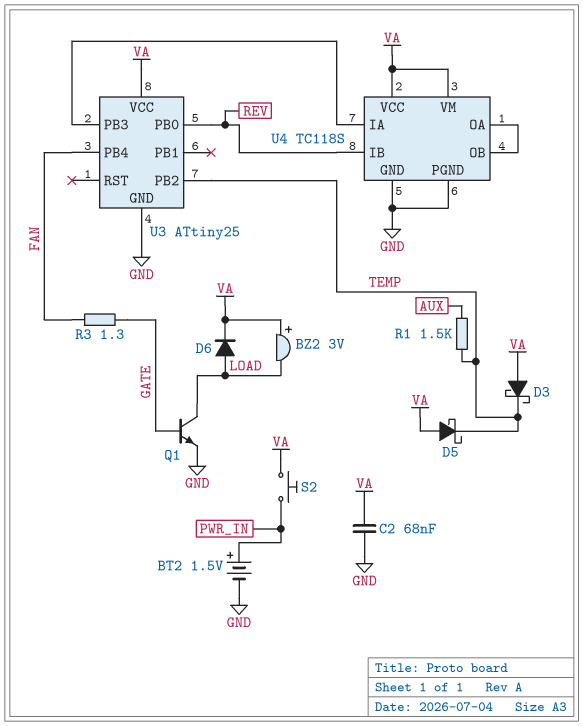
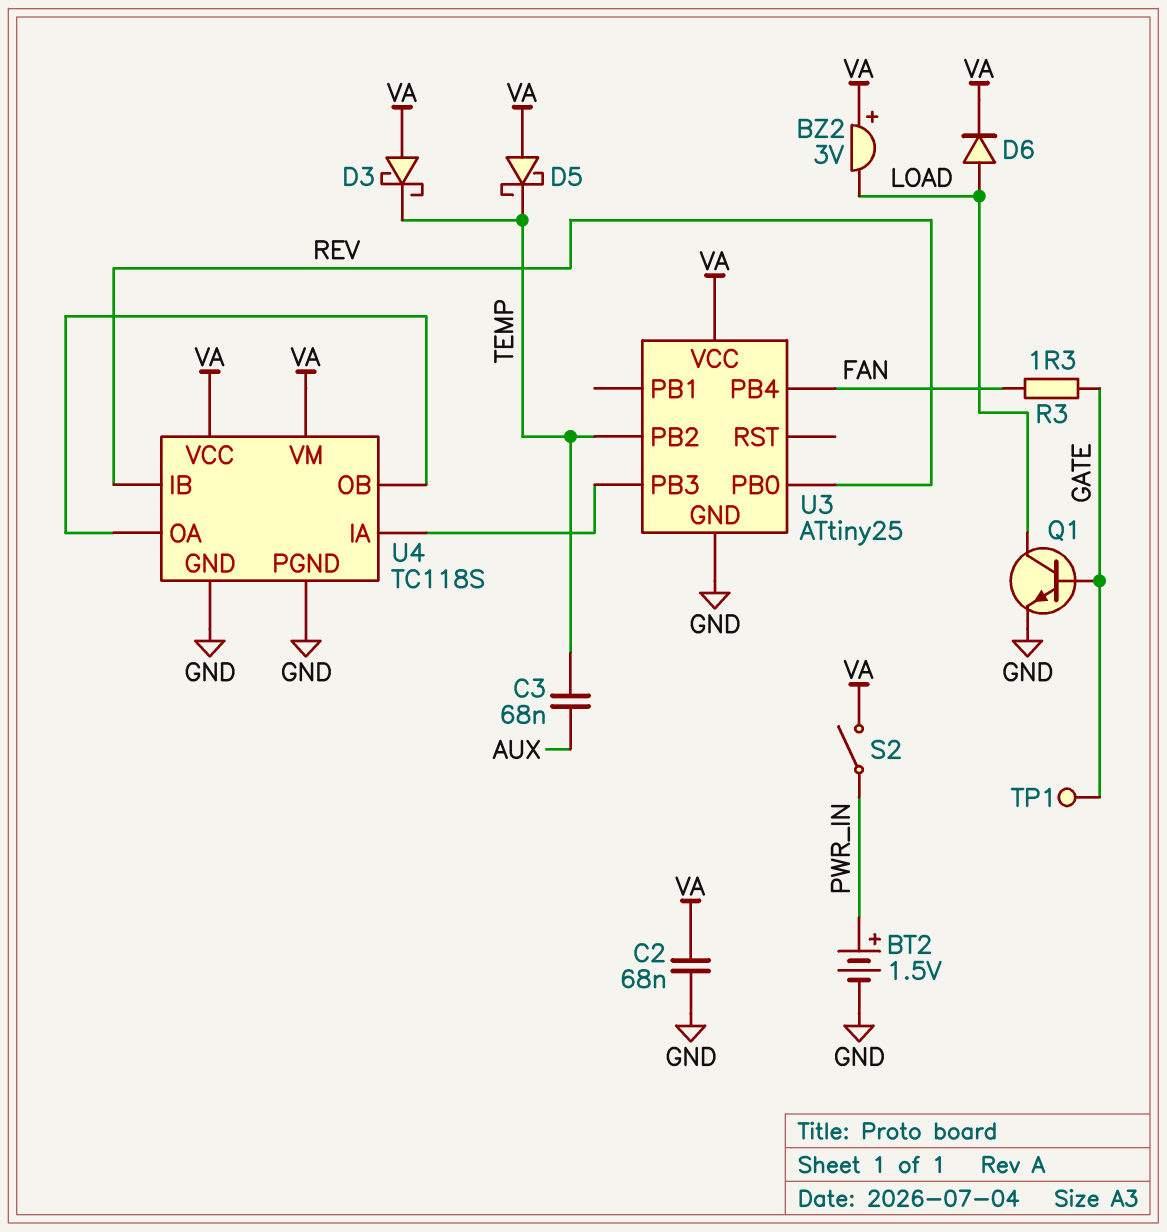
C3: none -> 68nF (AUX, TEMP)
R1: 1.5k (AUX, TEMP) -> none
S2: button (PWR_IN, VA) -> switch (PWR_IN, VA)
TP1: none -> test point (GATE)

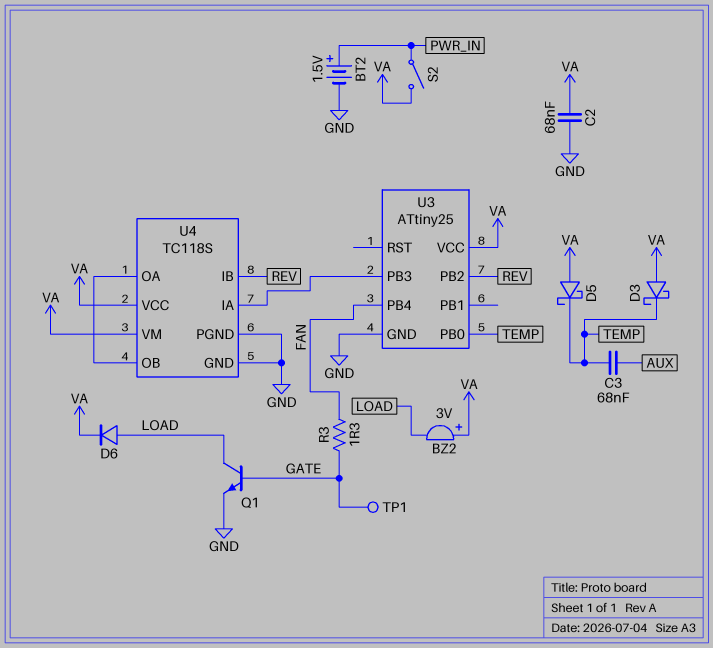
U3 pin PB0: REV -> TEMP
U3 pin PB2: TEMP -> REV

